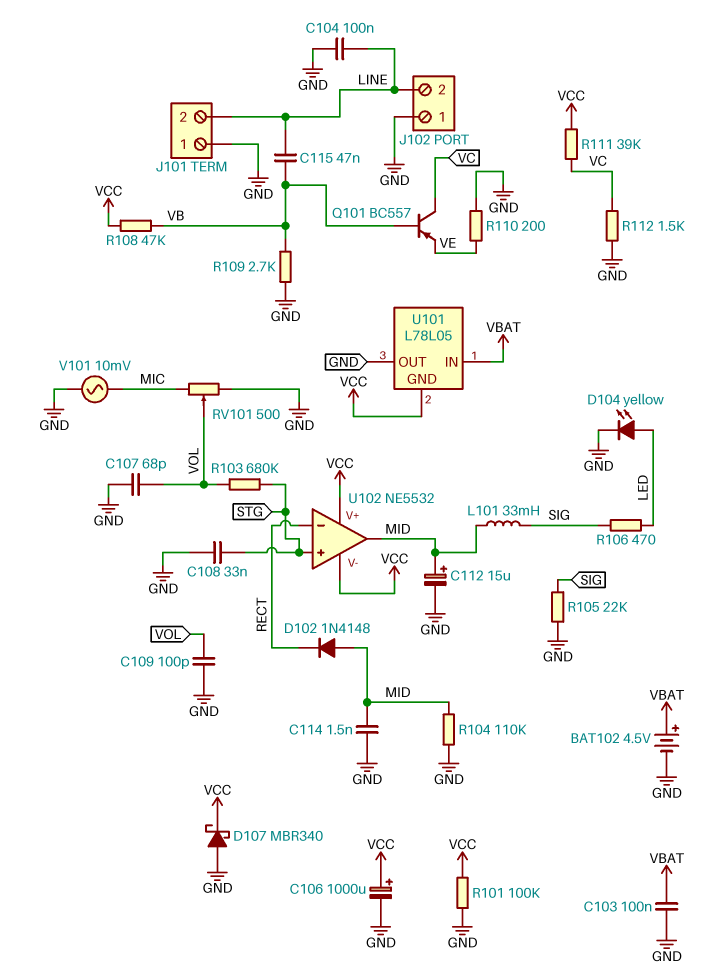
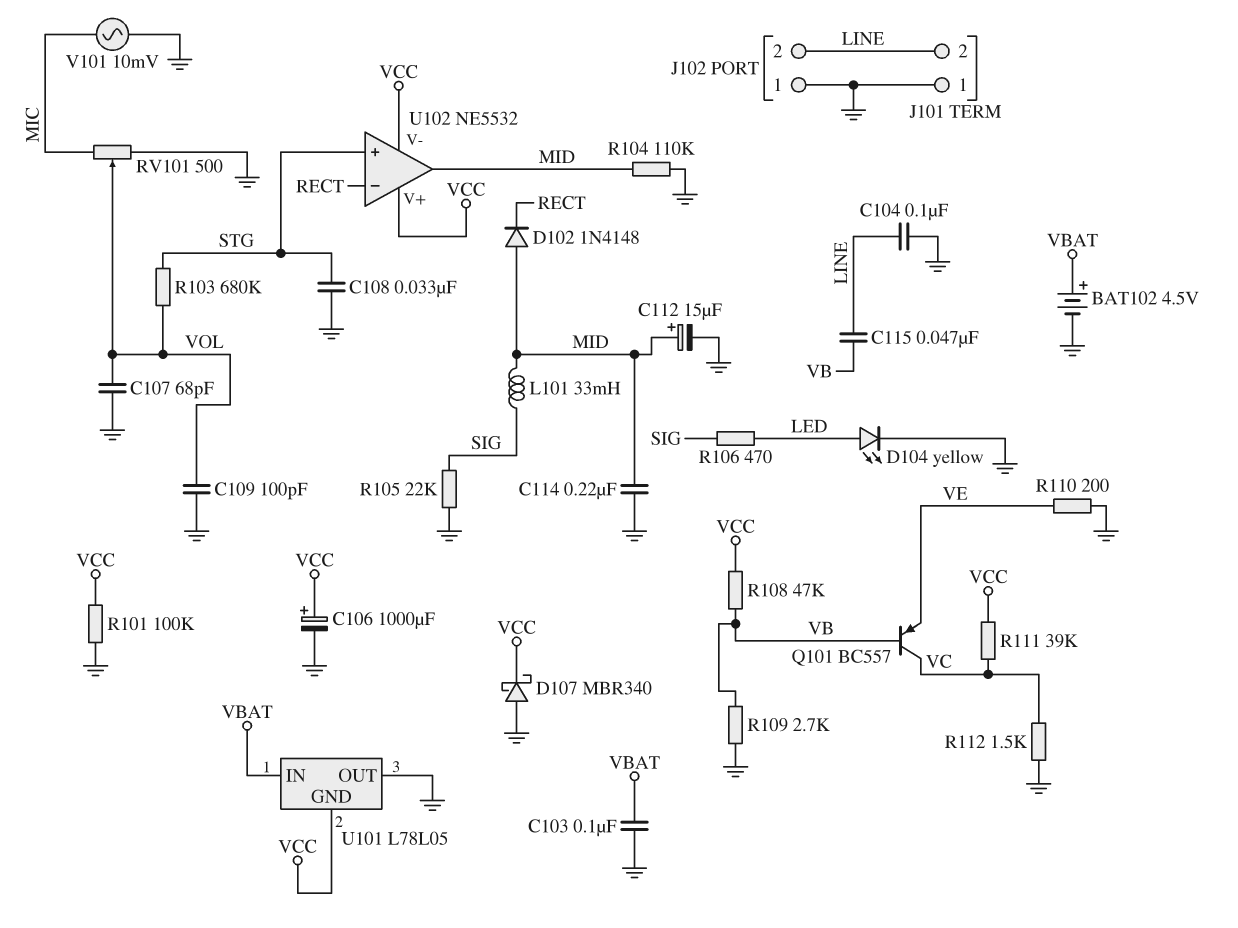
C114: 1.5nF (GND, MID) -> 220nF (GND, MID)

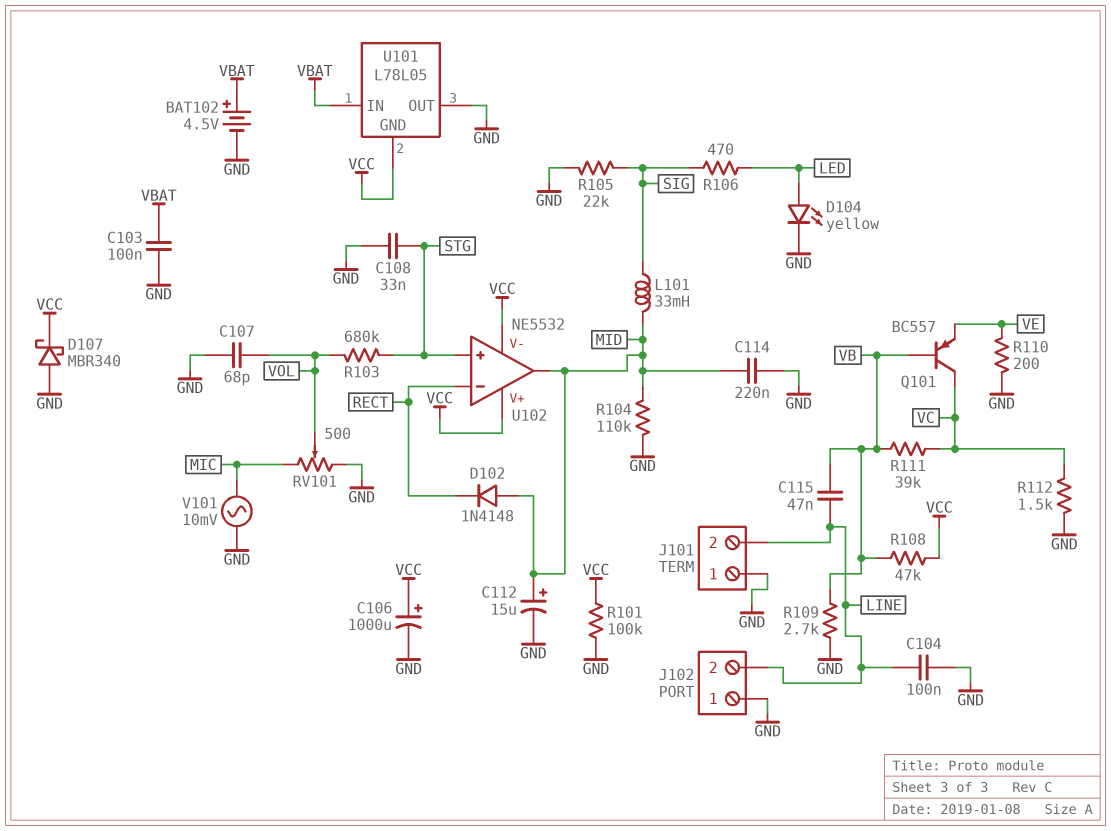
C109: 100pF (GND, VOL) -> none
R111: 39k (VC, VCC) -> 39k (VB, VC)

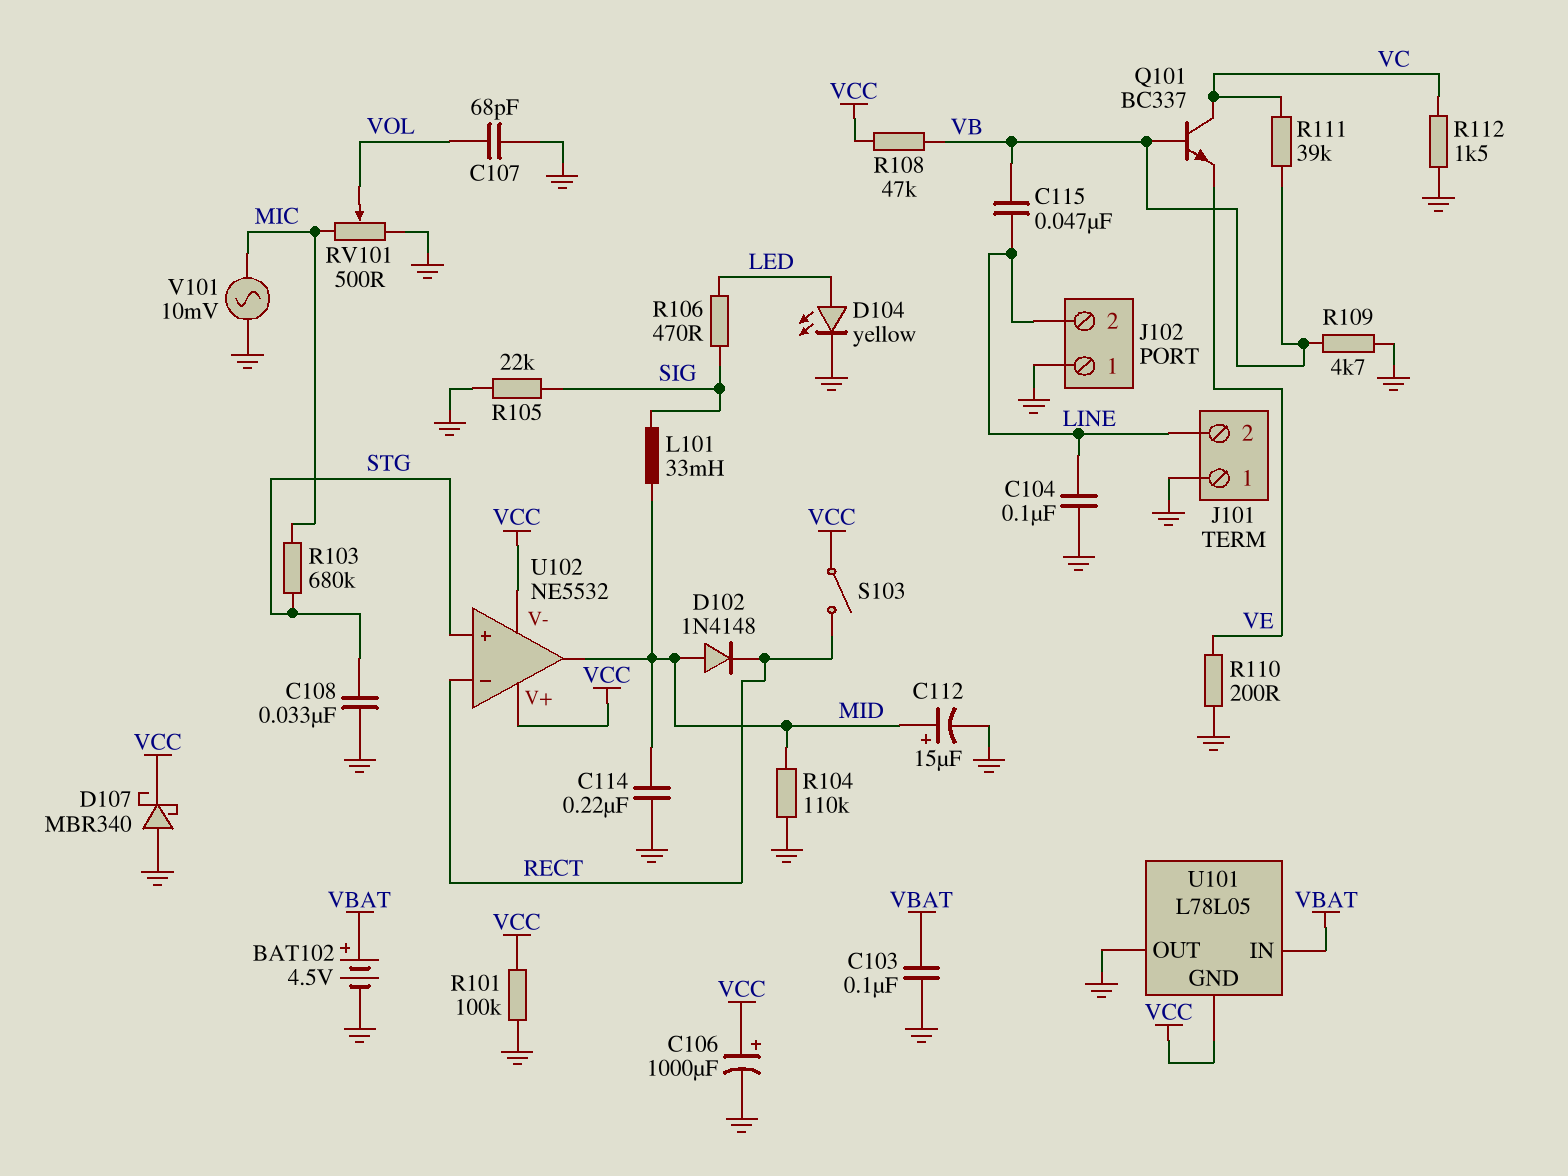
Q101: PNP BC557 (B VB, C VC, E VE) -> NPN BC337 (B VB, C VC, E VE)
R103: 680k (STG, VOL) -> 680k (MIC, STG)
R109: 2.7k (GND, VB) -> 4.7k (GND, VB)
S103: none -> switch (RECT, VCC)

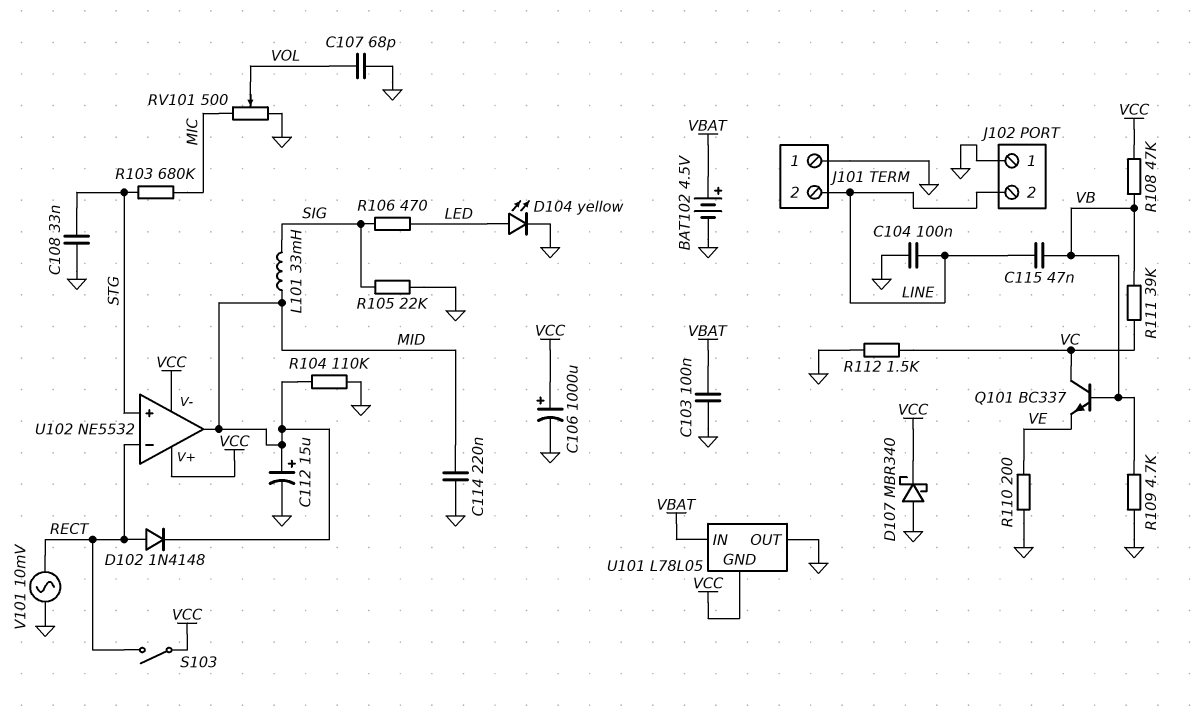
D102: diode 1N4148 (A MID, K RECT) -> diode 1N4148 (A RECT, K MID)
R101: 100k (GND, VCC) -> none
V101: AC 10mV (GND, MIC) -> AC 10mV (GND, RECT)

